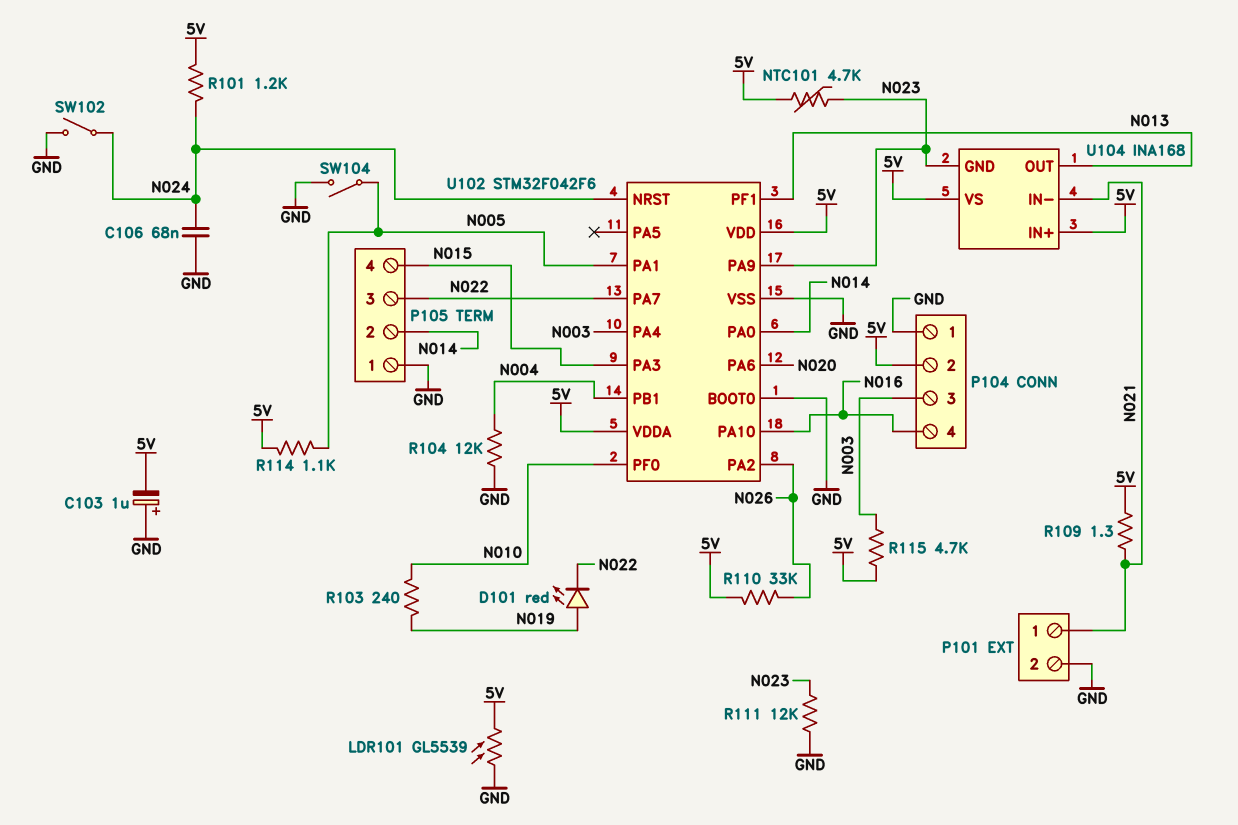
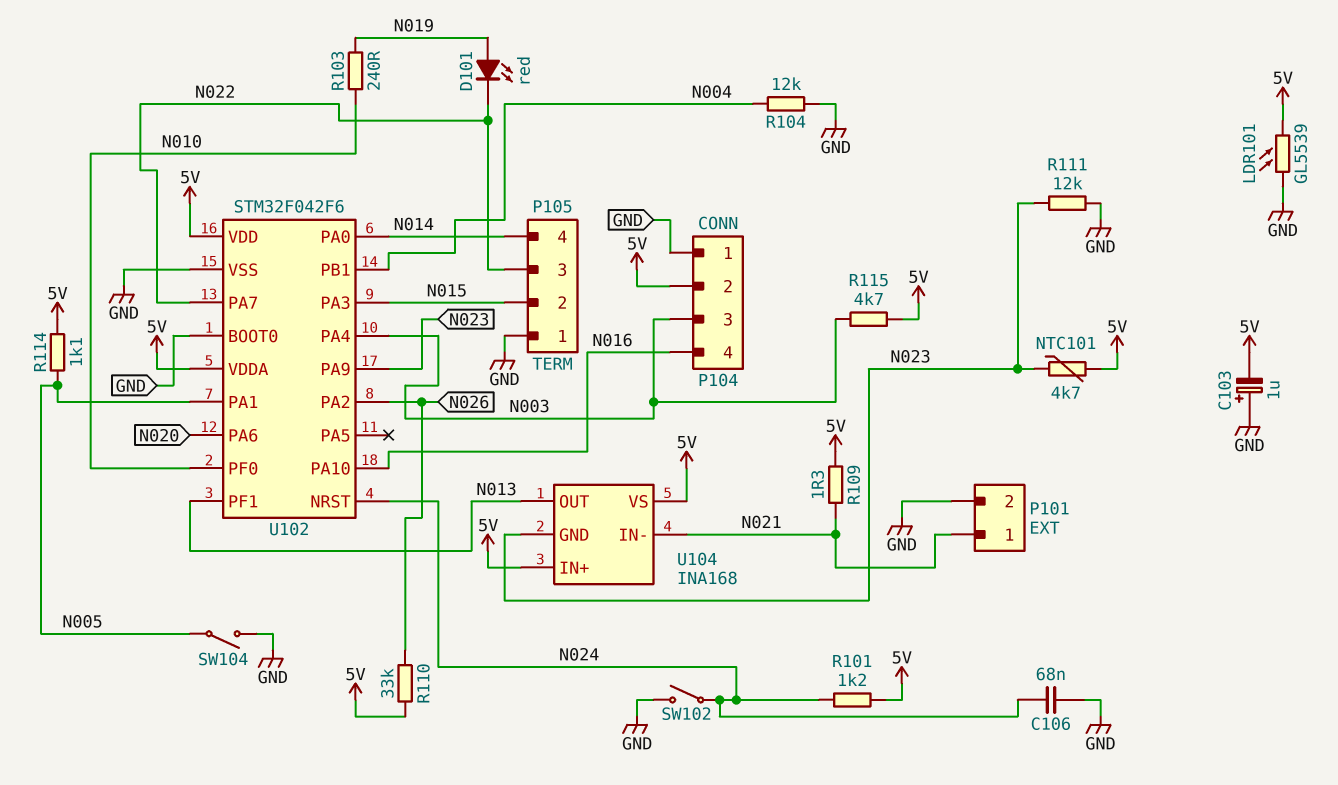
P105 pin 2: N014 -> N015
P105 pin 4: N015 -> N014

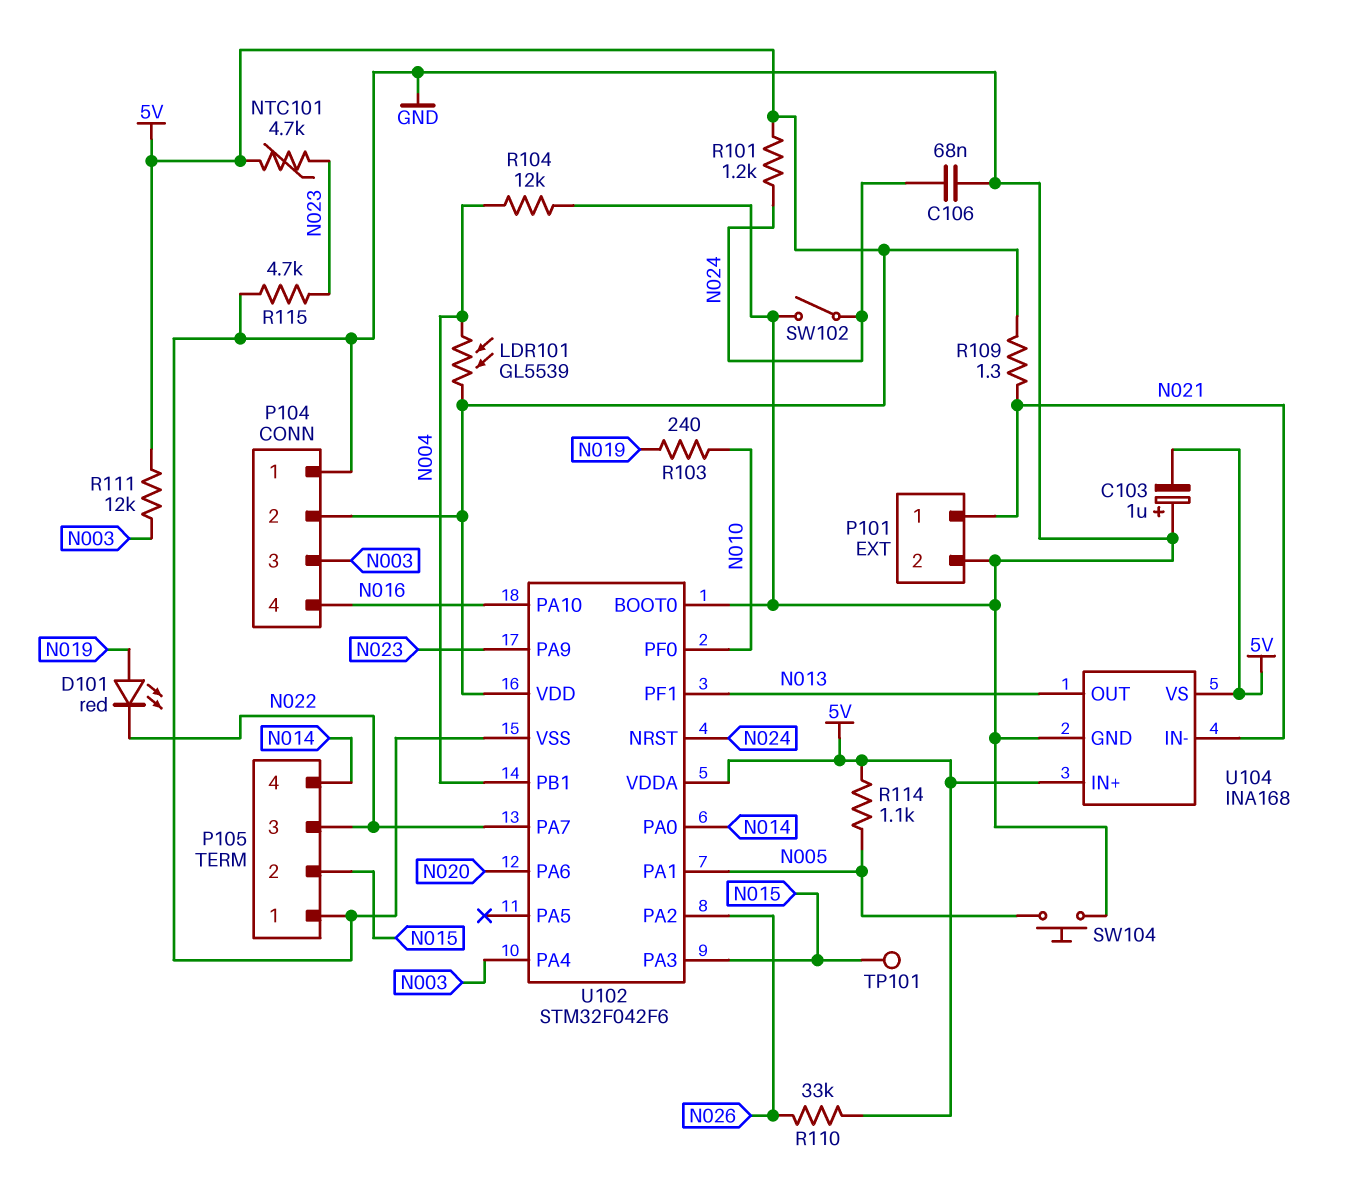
LDR101: GL5539 (5V, GND) -> GL5539 (5V, N004)
R111: 12k (GND, N023) -> 12k (5V, N003)
R115: 4.7k (5V, N003) -> 4.7k (GND, N023)
SW104: switch (GND, N005) -> button (GND, N005)
TP101: none -> test point (N015)
U104 pin GND: N023 -> GND

